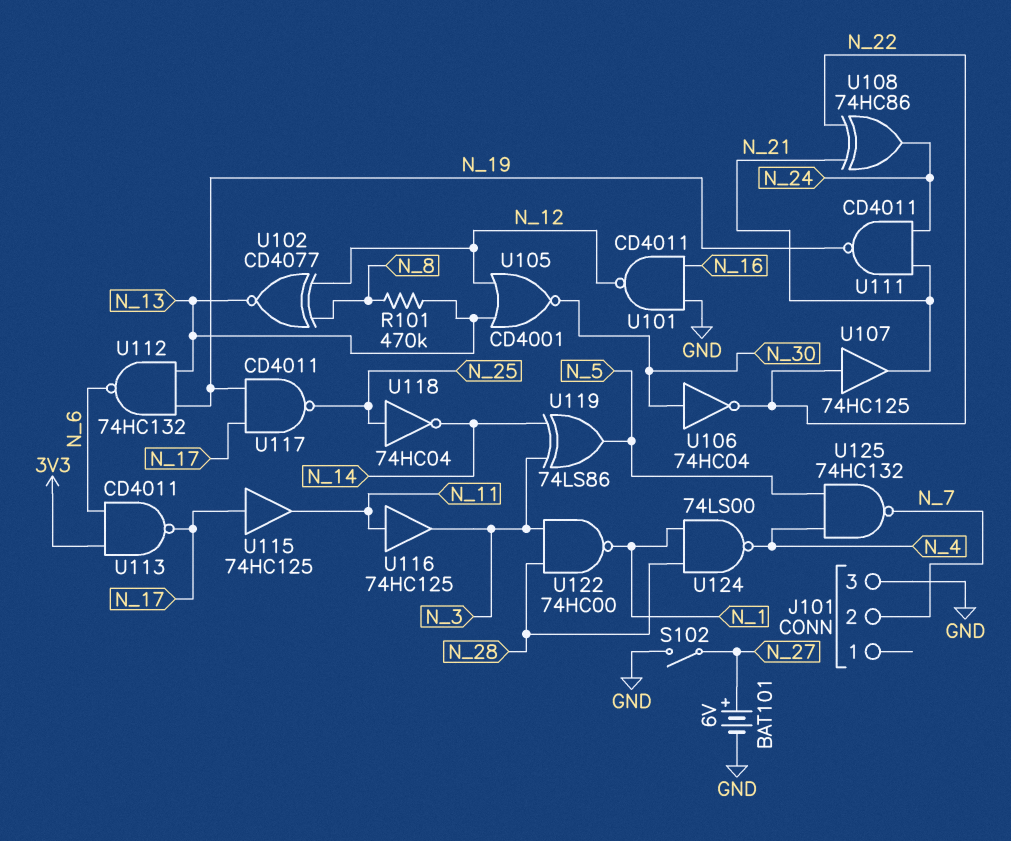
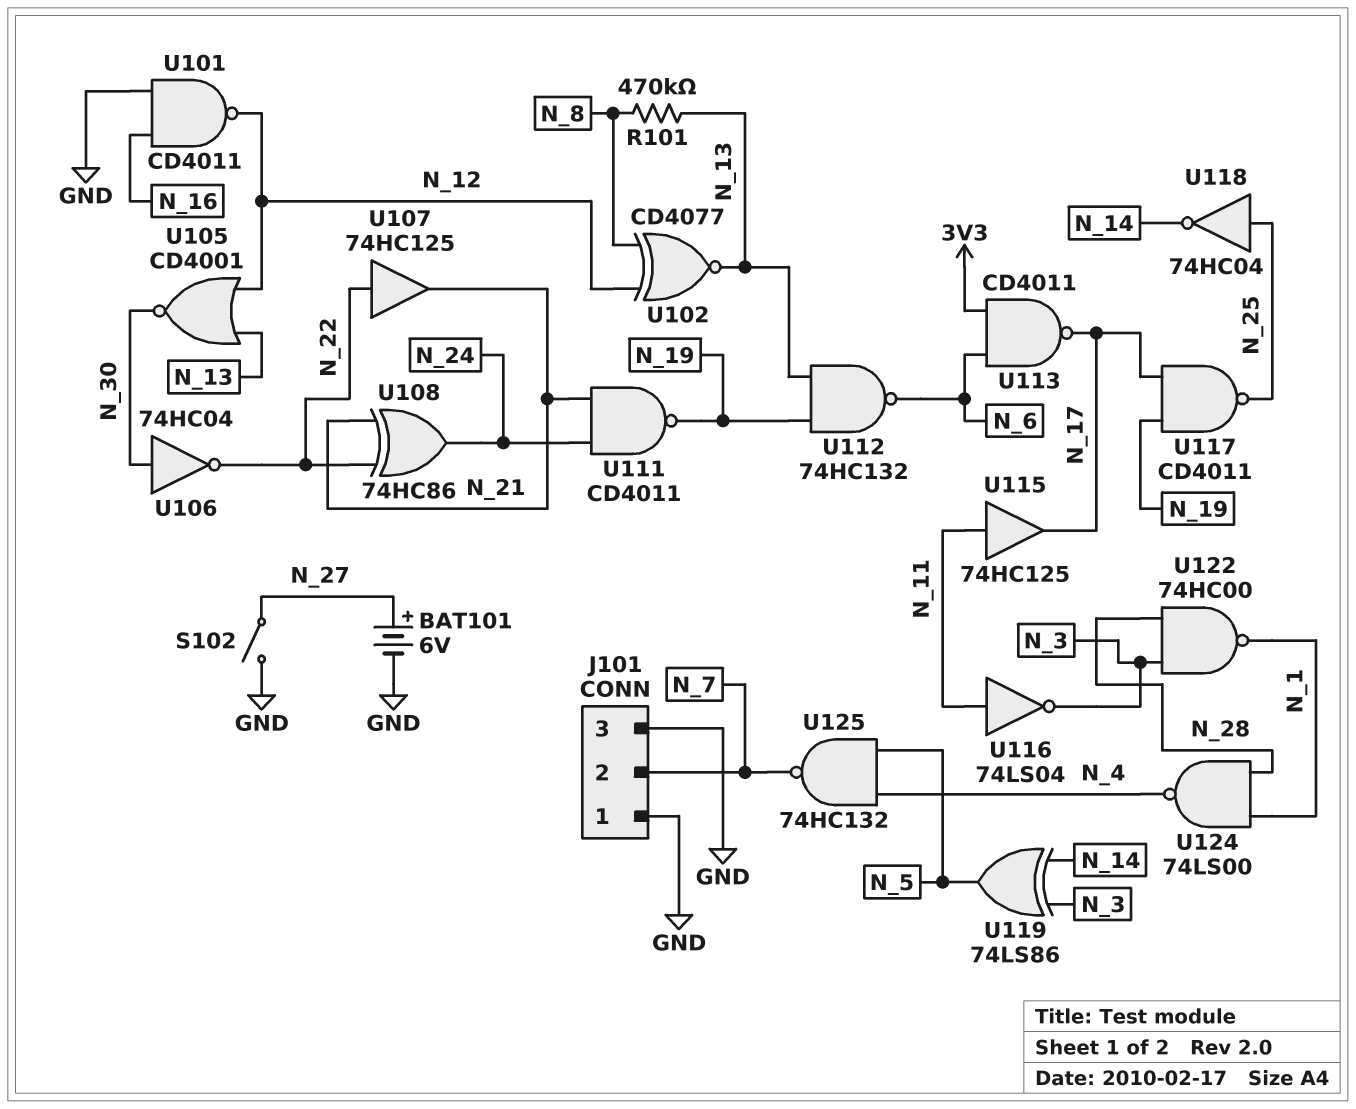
J101 pin 1: none -> GND
U115: buffer 74HC125 (in N_17, out N_11) -> buffer 74HC125 (in N_11, out N_17)
U116: buffer 74HC125 (in N_11, out N_3) -> NOT 74LS04 (in N_11, out N_3)

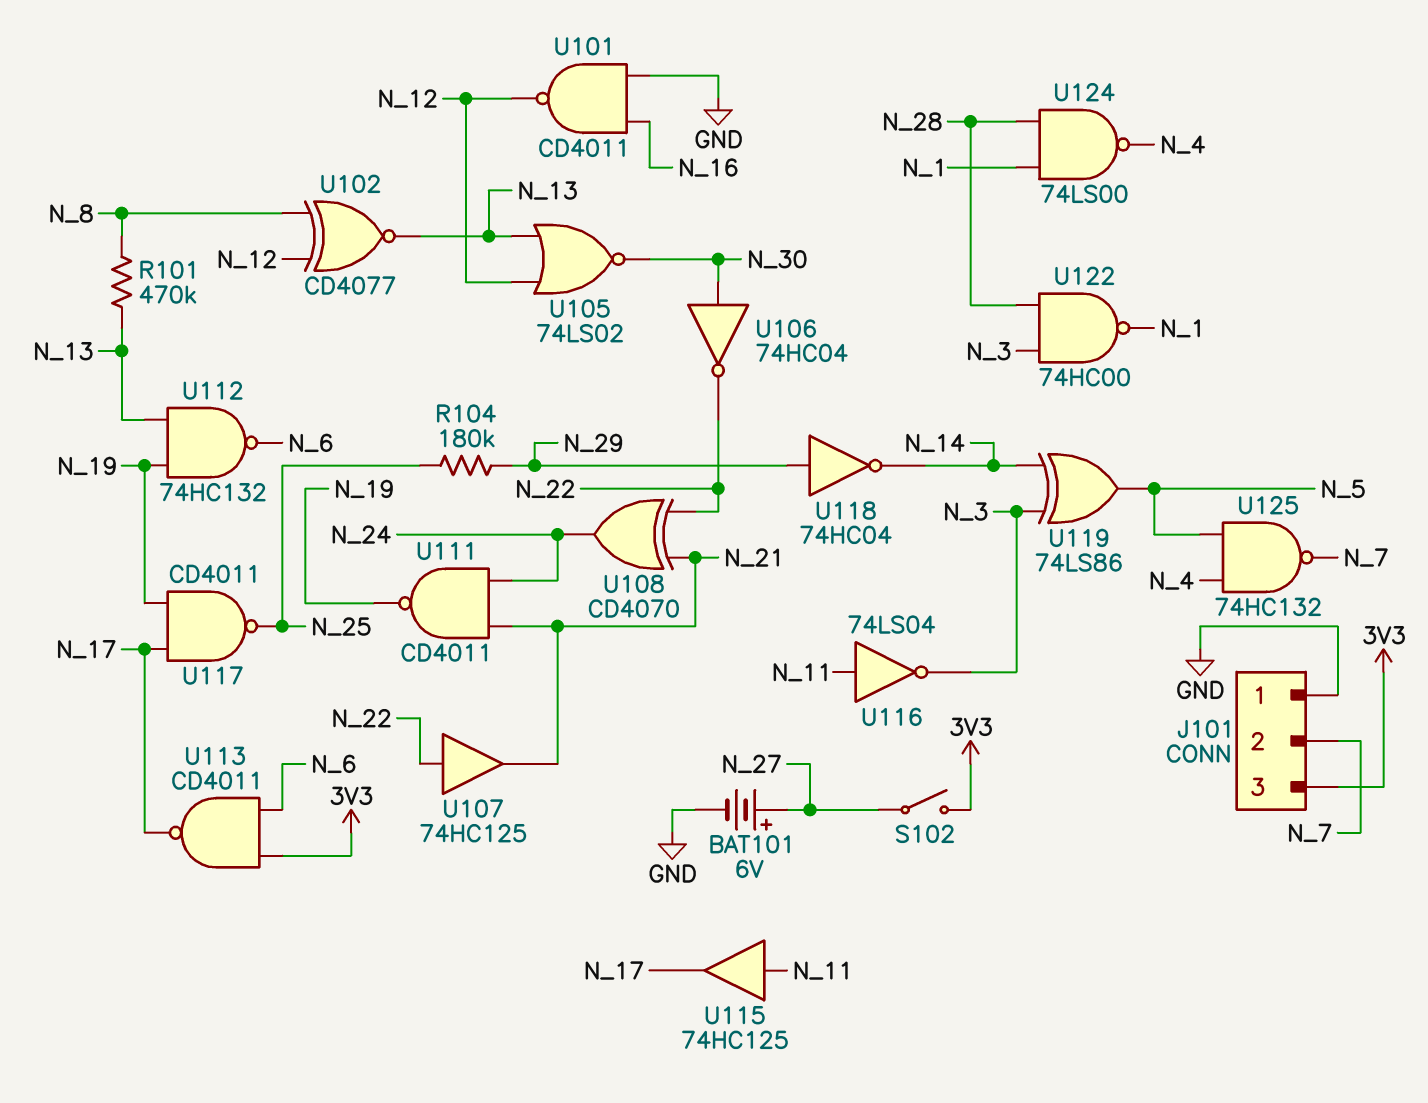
J101 pin 3: GND -> 3V3
R104: none -> 180k (N_25, N_29)
S102: switch (GND, N_27) -> switch (3V3, N_27)
U105: NOR CD4001 (in N_12, in N_13, out N_30) -> NOR 74LS02 (in N_12, in N_13, out N_30)
U108: XOR 74HC86 (in N_21, in N_22, out N_24) -> XOR CD4070 (in N_21, in N_22, out N_24)
U118: NOT 74HC04 (in N_25, out N_14) -> NOT 74HC04 (in N_29, out N_14)

